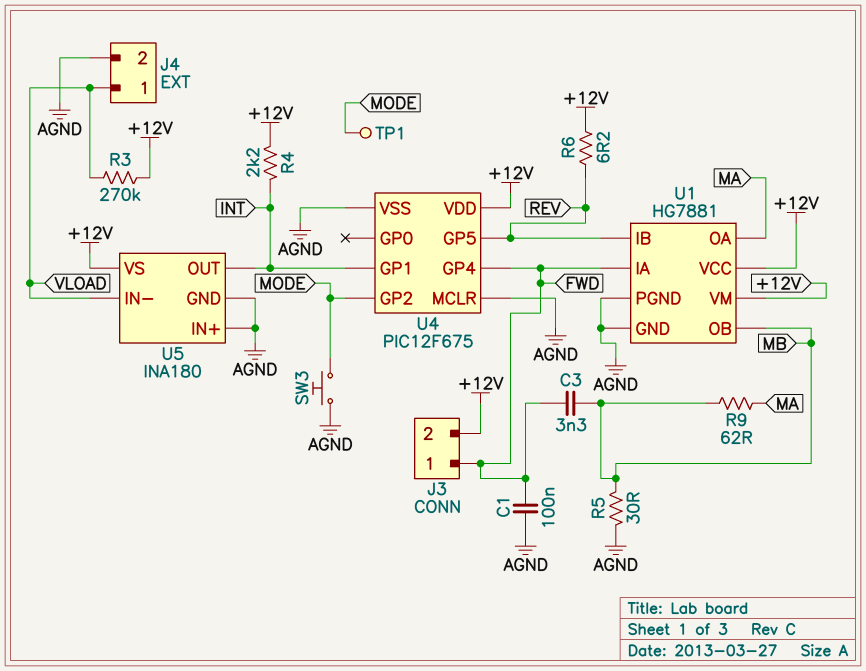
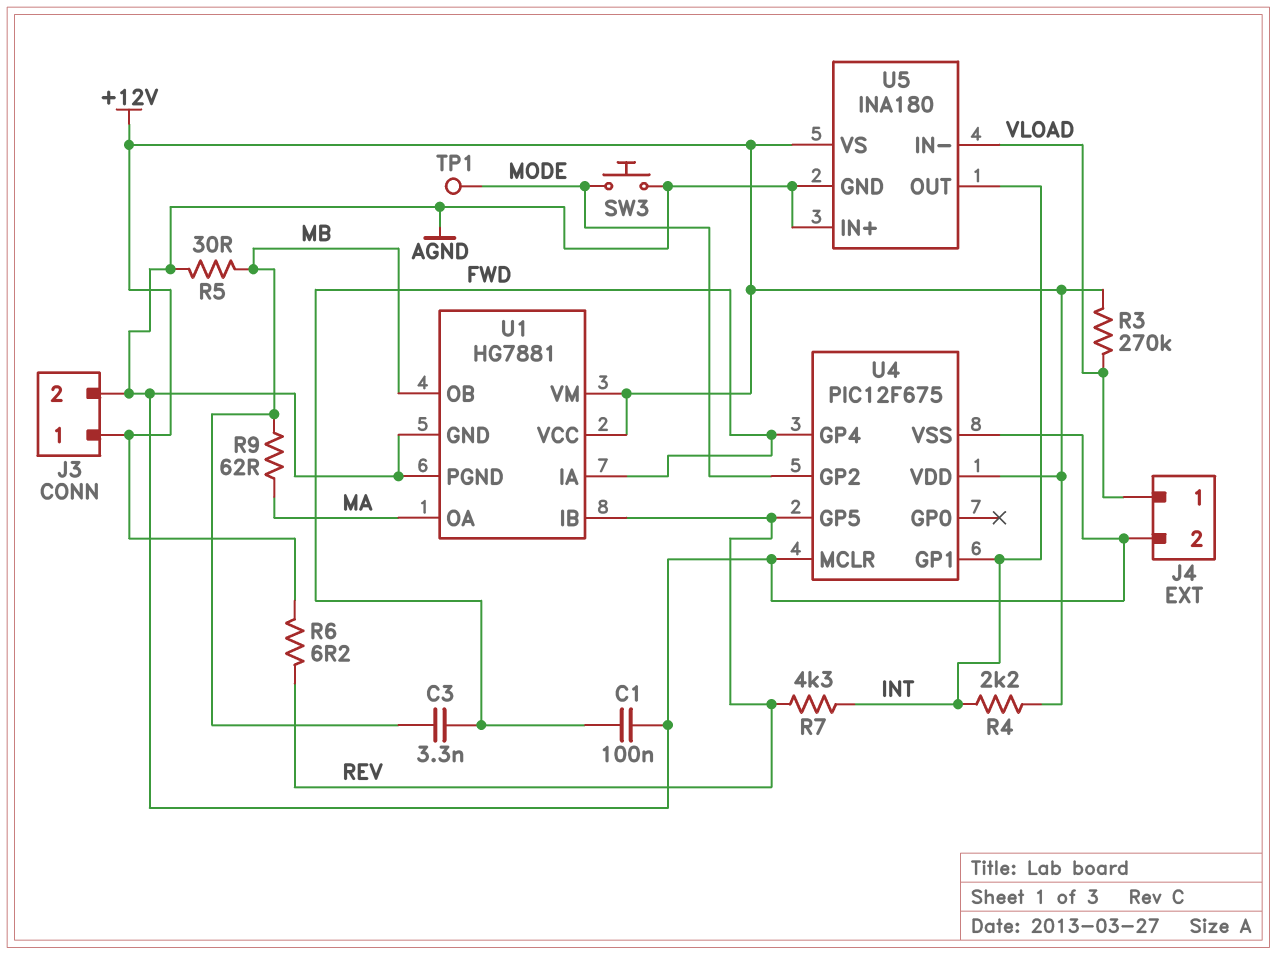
J3 pin 1: FWD -> +12V
J3 pin 2: +12V -> AGND
R7: none -> 4.3k (INT, REV)

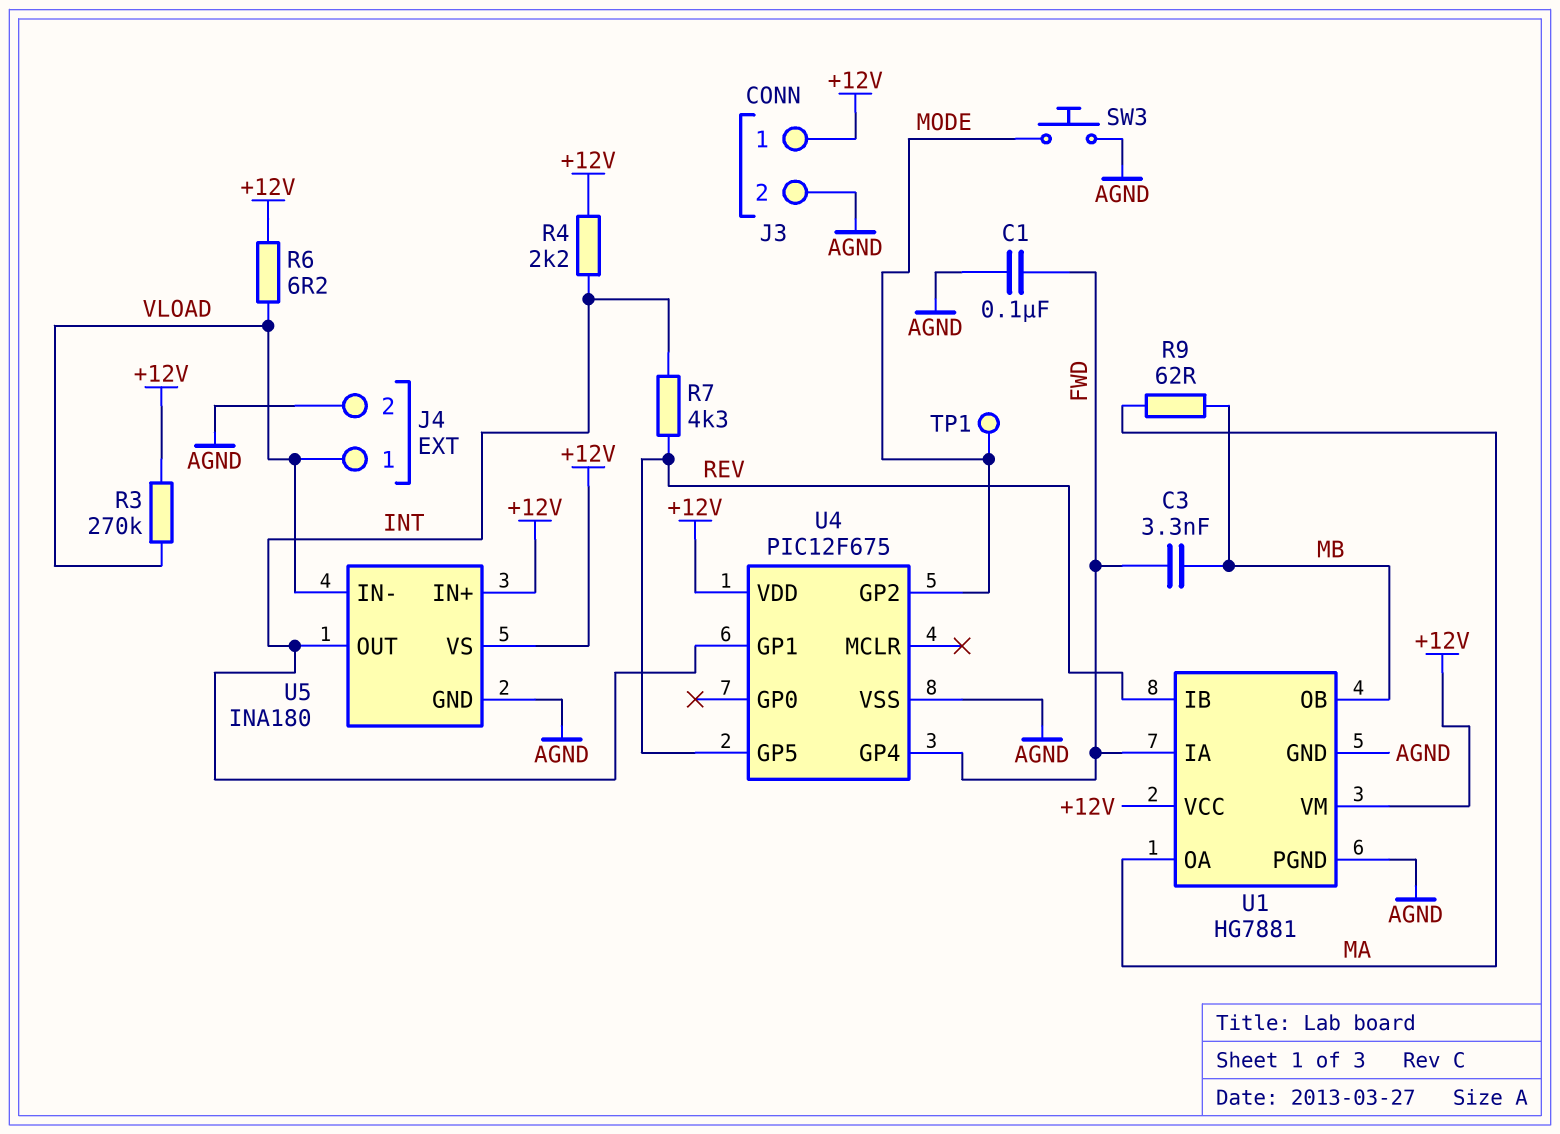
R5: 30 (AGND, MB) -> none
R6: 6.2 (+12V, REV) -> 6.2 (+12V, VLOAD)
U4 pin MCLR: AGND -> none
U5 pin IN+: AGND -> +12V

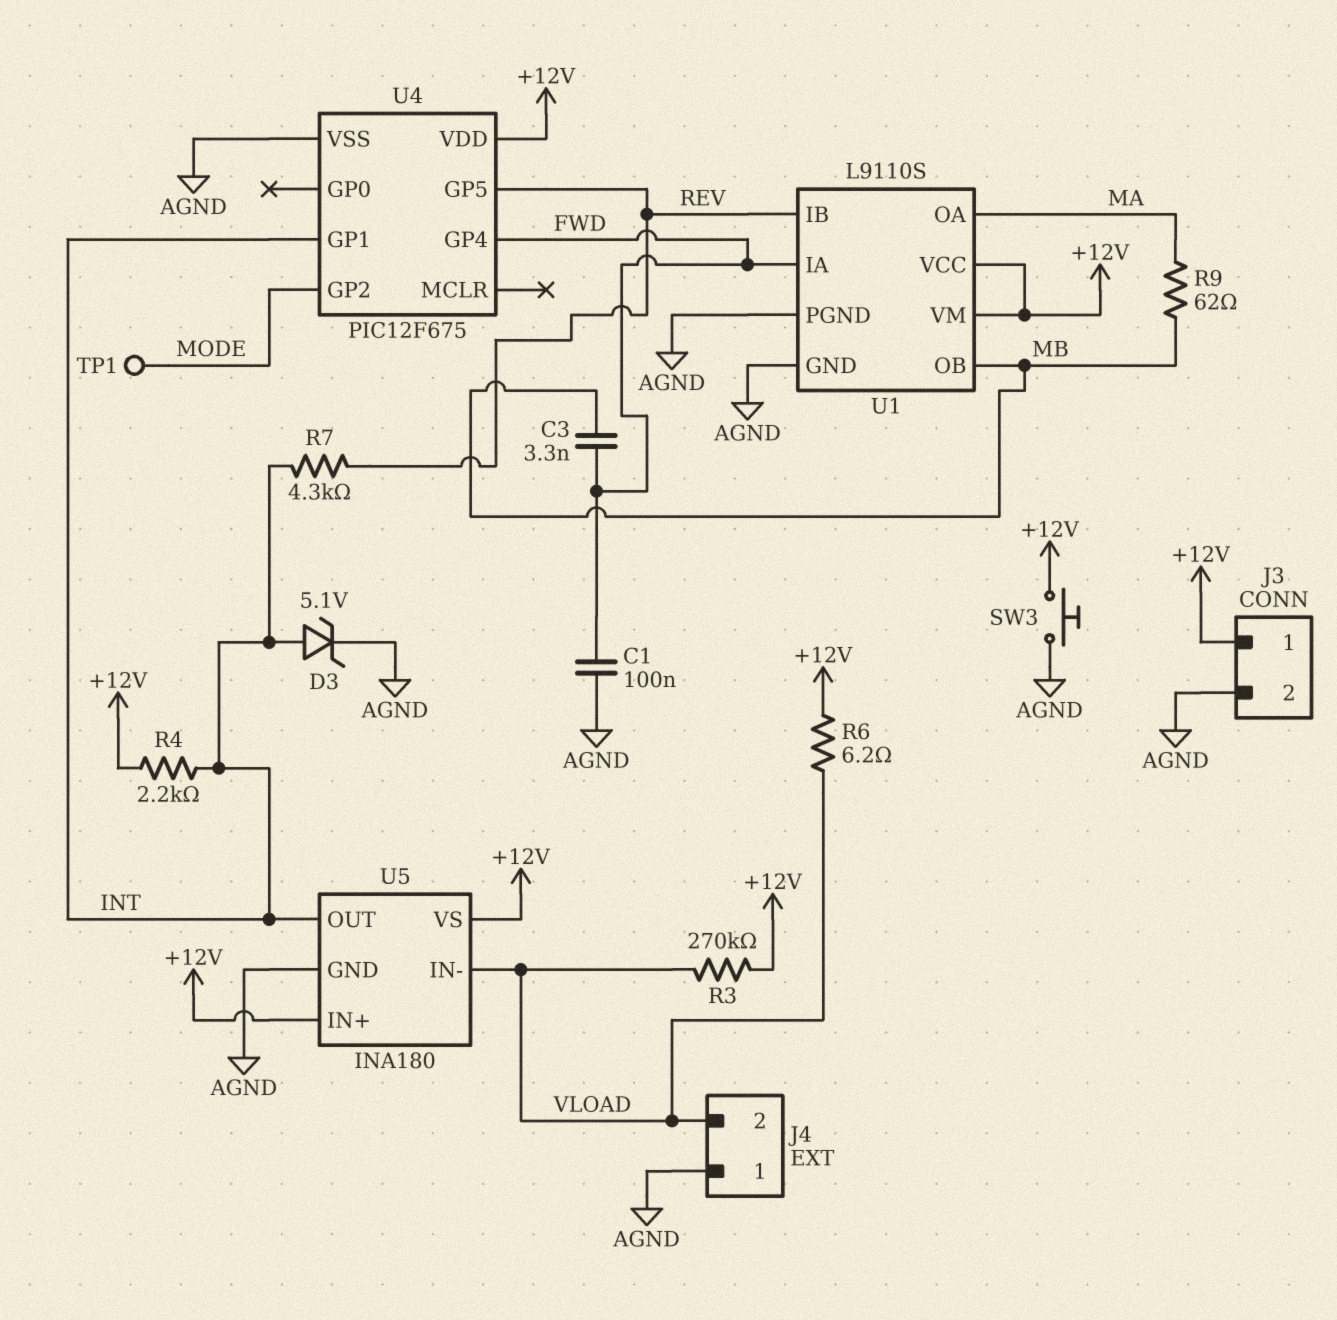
D3: none -> zener 5.1V (A INT, K AGND)
J4 pin 1: VLOAD -> AGND
J4 pin 2: AGND -> VLOAD
SW3: button (AGND, MODE) -> button (+12V, AGND)
U1: HG7881 -> L9110S

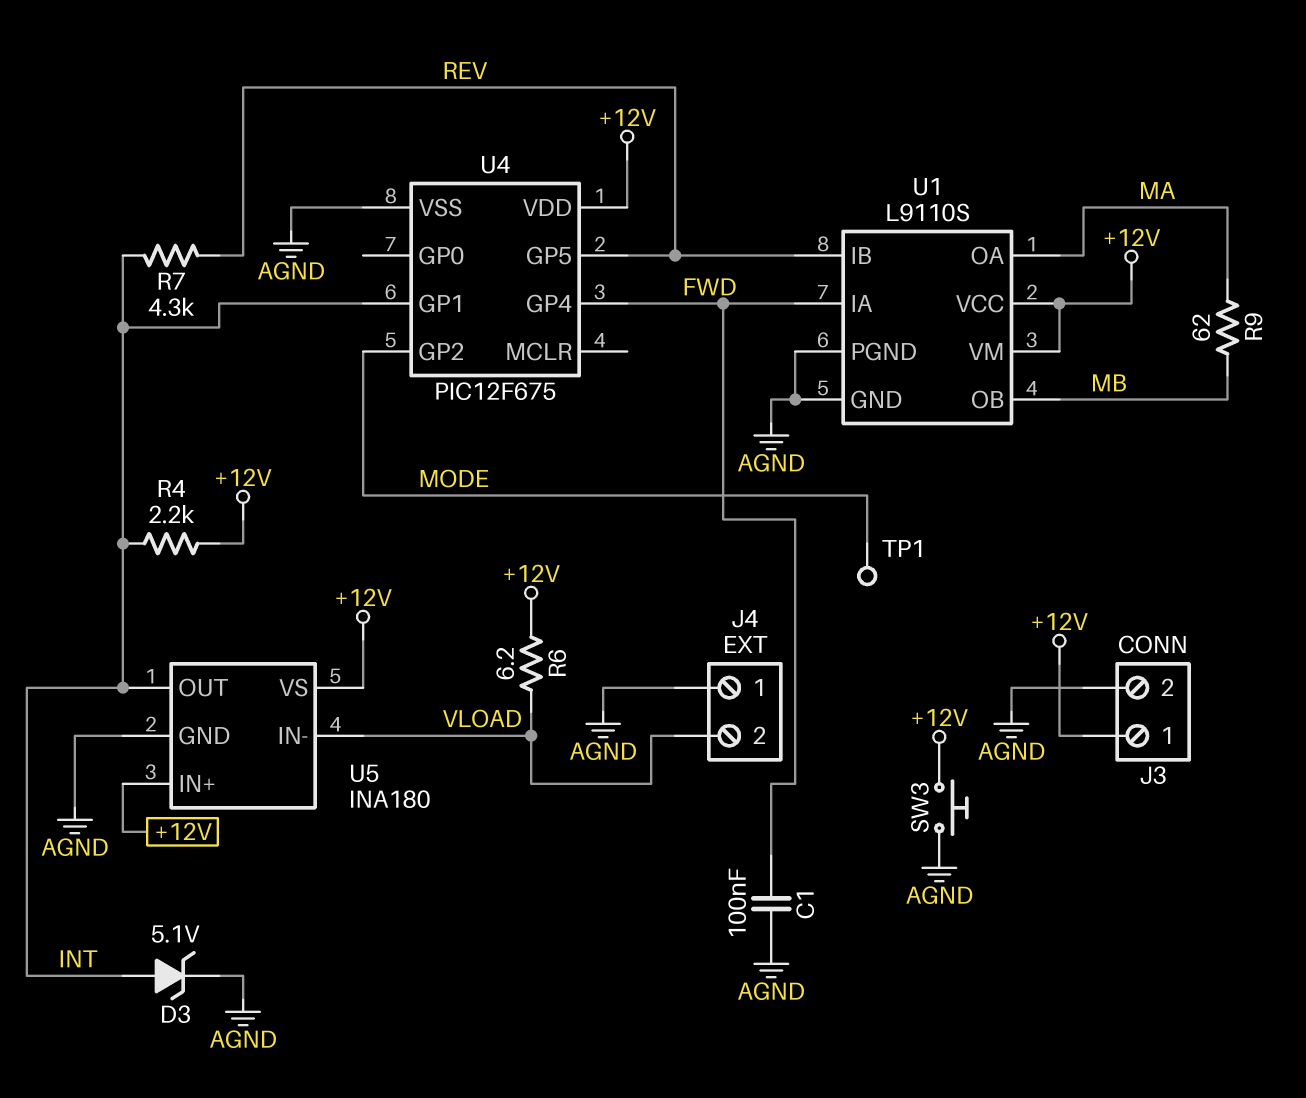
C3: 3.3nF (FWD, MB) -> none
R3: 270k (+12V, VLOAD) -> none

